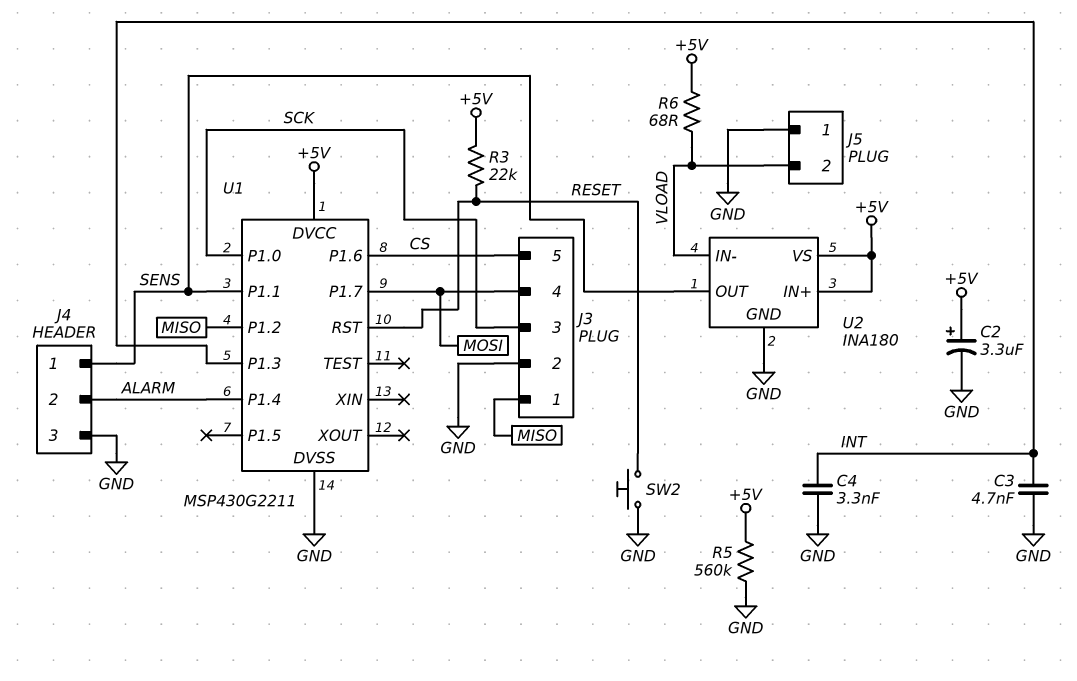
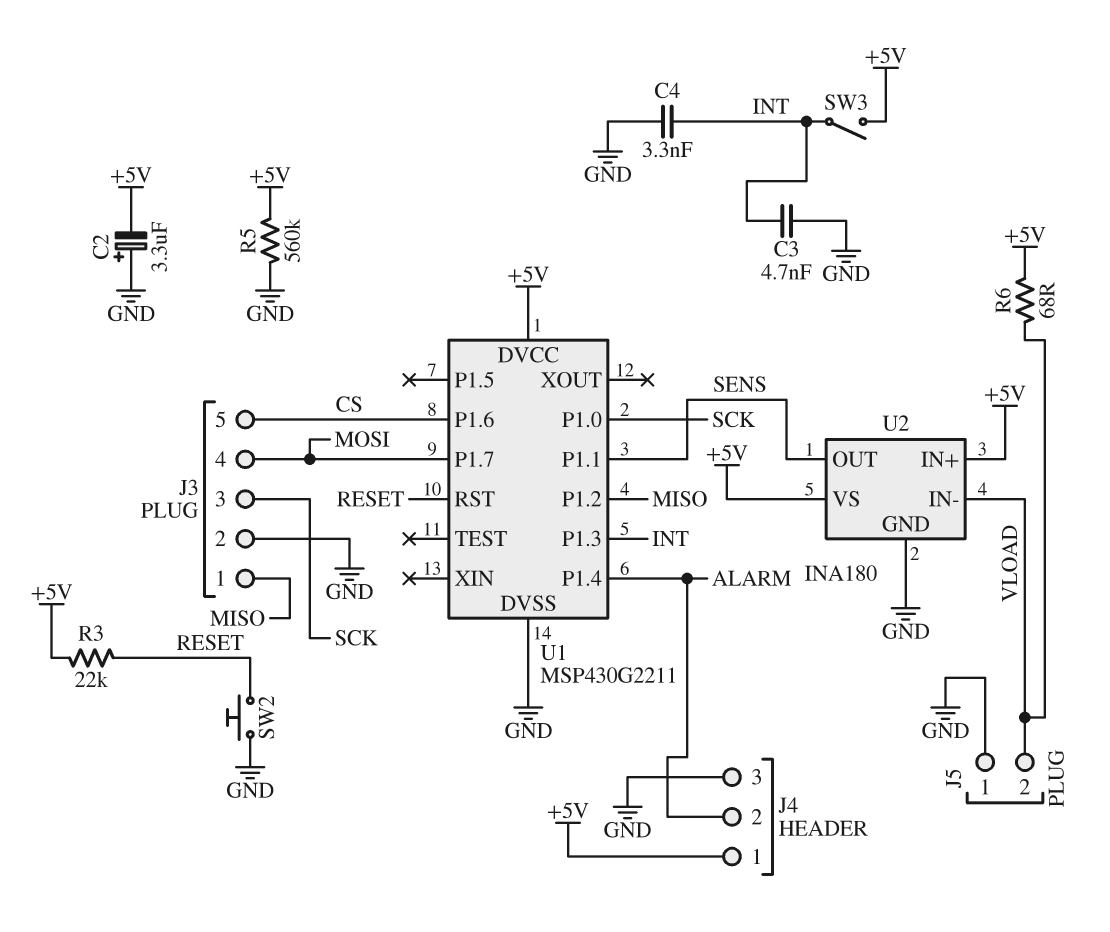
C2: 3.3uF (plus +5V, minus GND) -> 3.3uF (plus GND, minus +5V)
J4 pin 1: SENS -> +5V
SW3: none -> switch (+5V, INT)

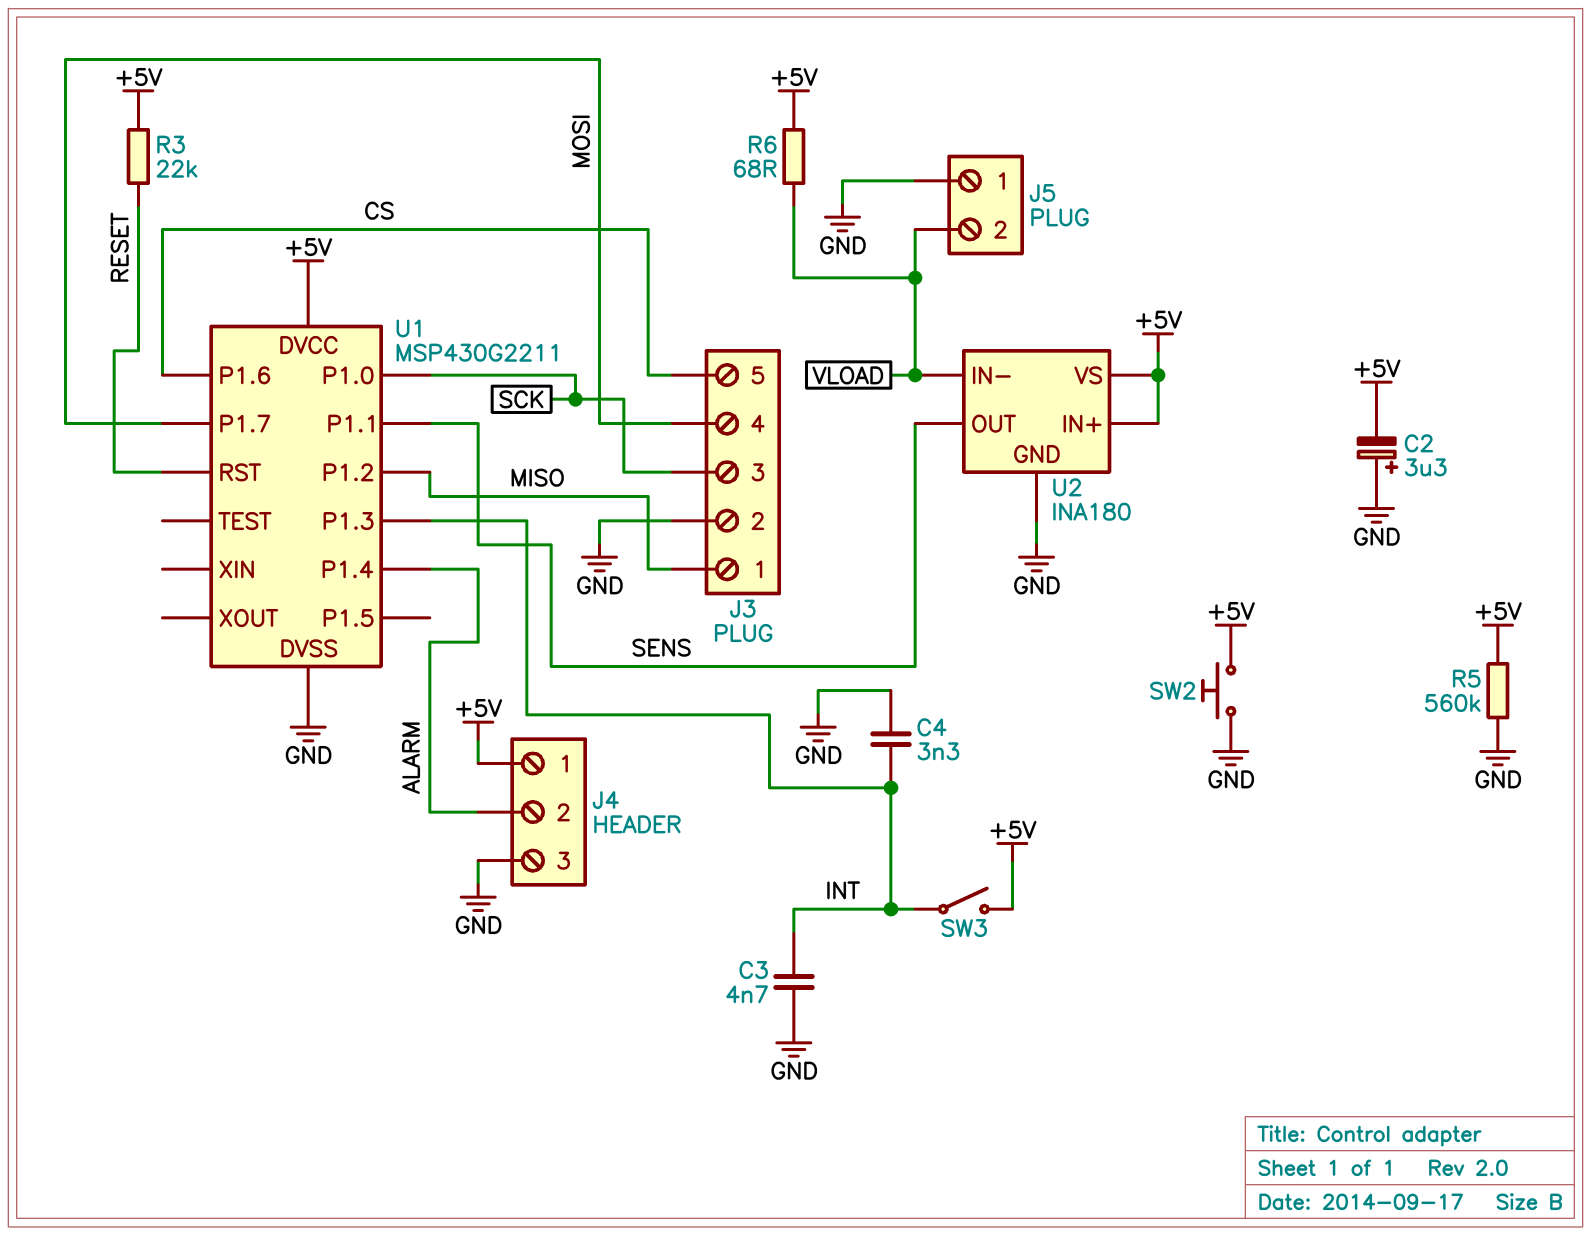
SW2: button (GND, RESET) -> button (+5V, GND)

